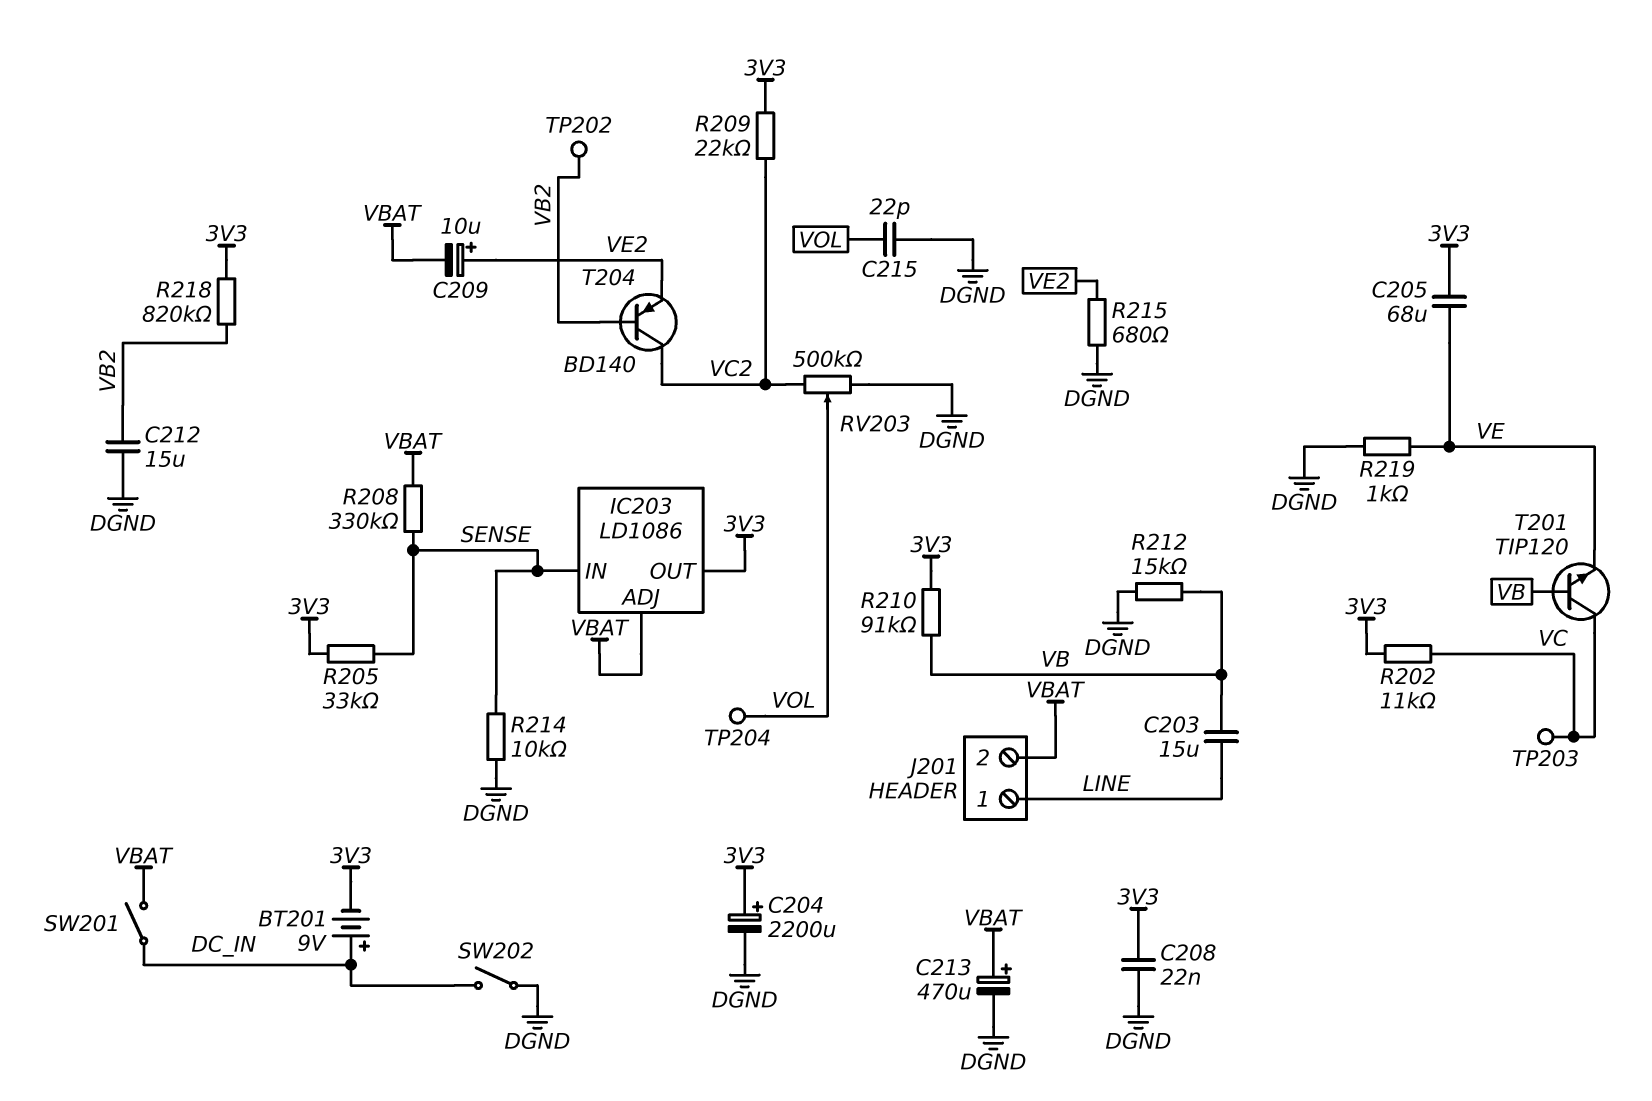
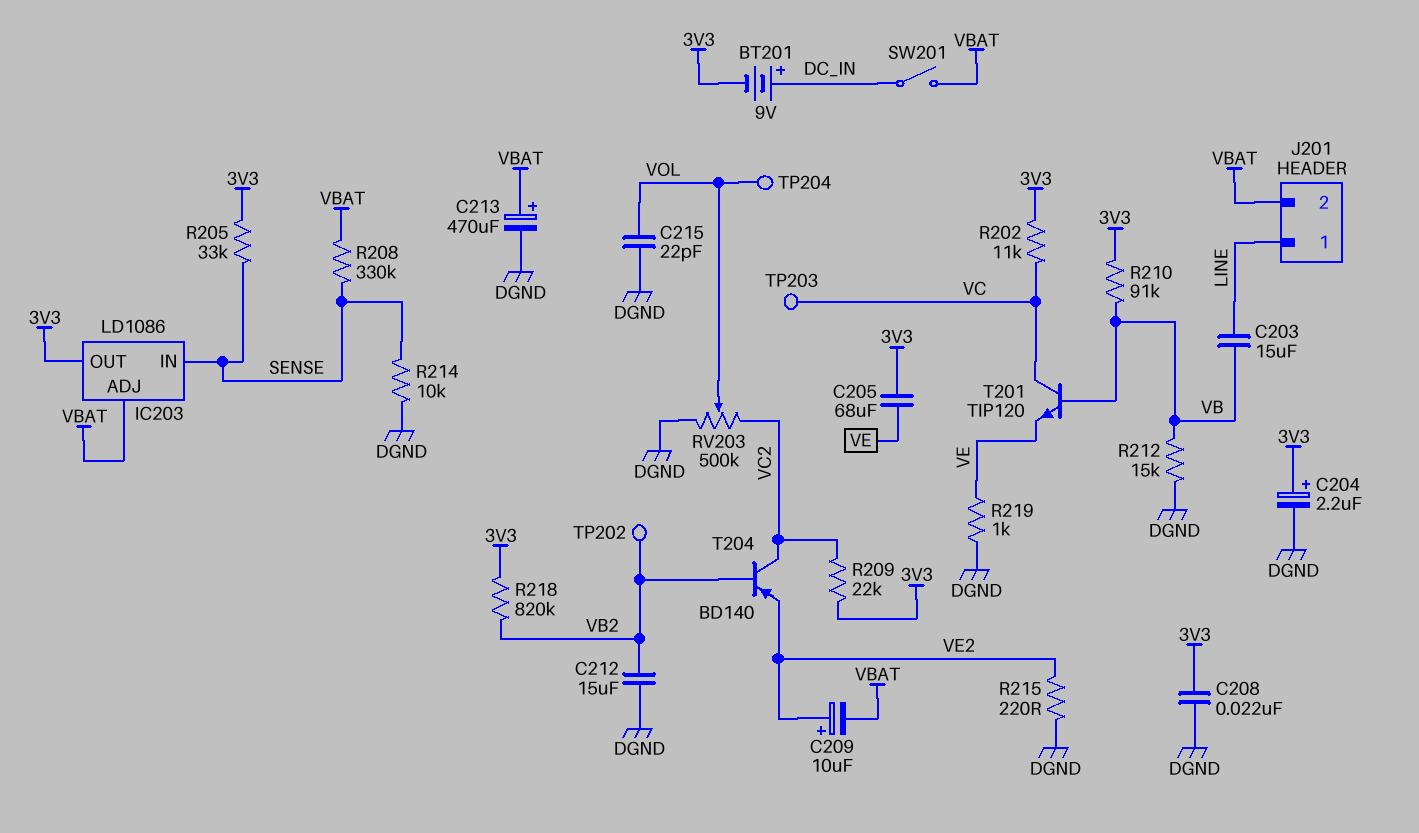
C204: 2200uF (plus 3V3, minus DGND) -> 2.2uF (plus 3V3, minus DGND)
R215: 680 (DGND, VE2) -> 220 (DGND, VE2)
SW202: switch (DC_IN, DGND) -> none

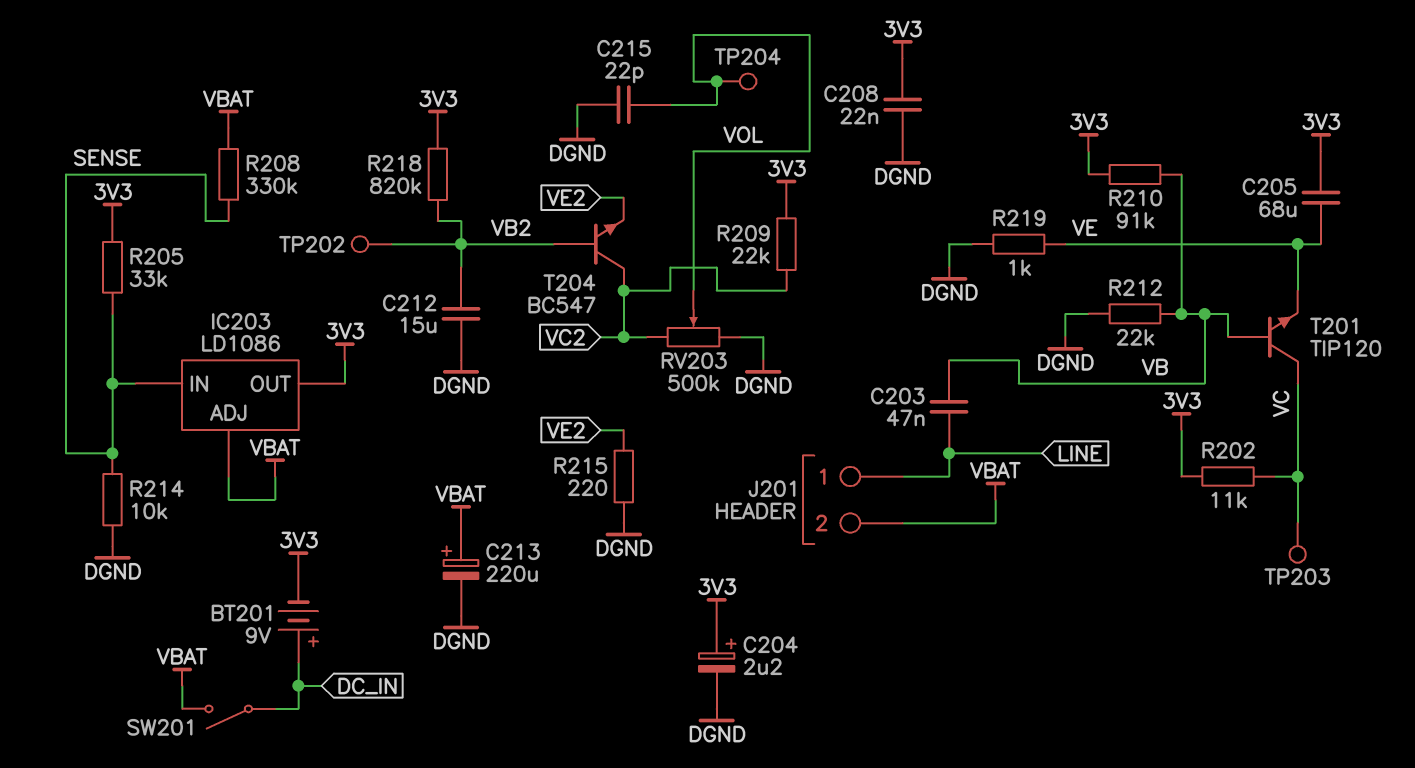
C203: 15uF (LINE, VB) -> 47nF (LINE, VB)
C209: 10uF (plus VE2, minus VBAT) -> none
C213: 470uF (plus VBAT, minus DGND) -> 220uF (plus VBAT, minus DGND)
R212: 15k (DGND, VB) -> 22k (DGND, VB)
T204: PNP BD140 (B VB2, C VC2, E VE2) -> NPN BC547 (B VB2, C VC2, E VE2)

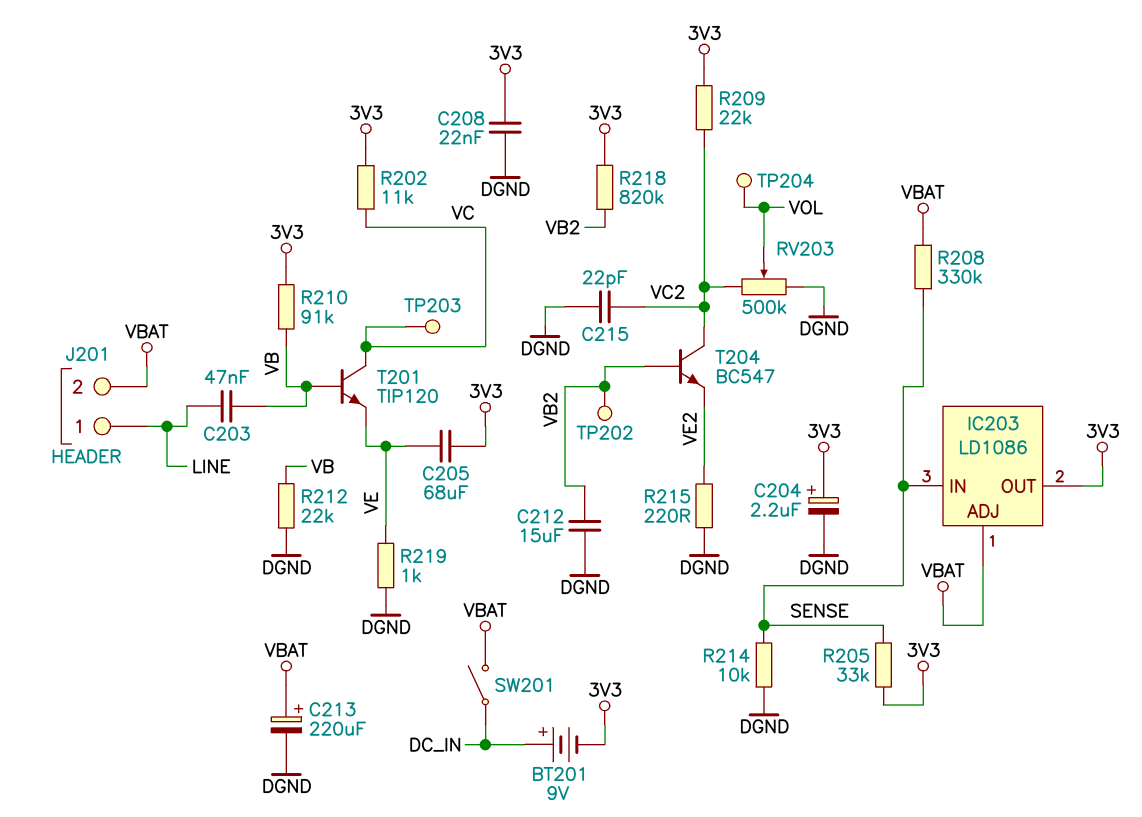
C215: 22pF (DGND, VOL) -> 22pF (DGND, VC2)

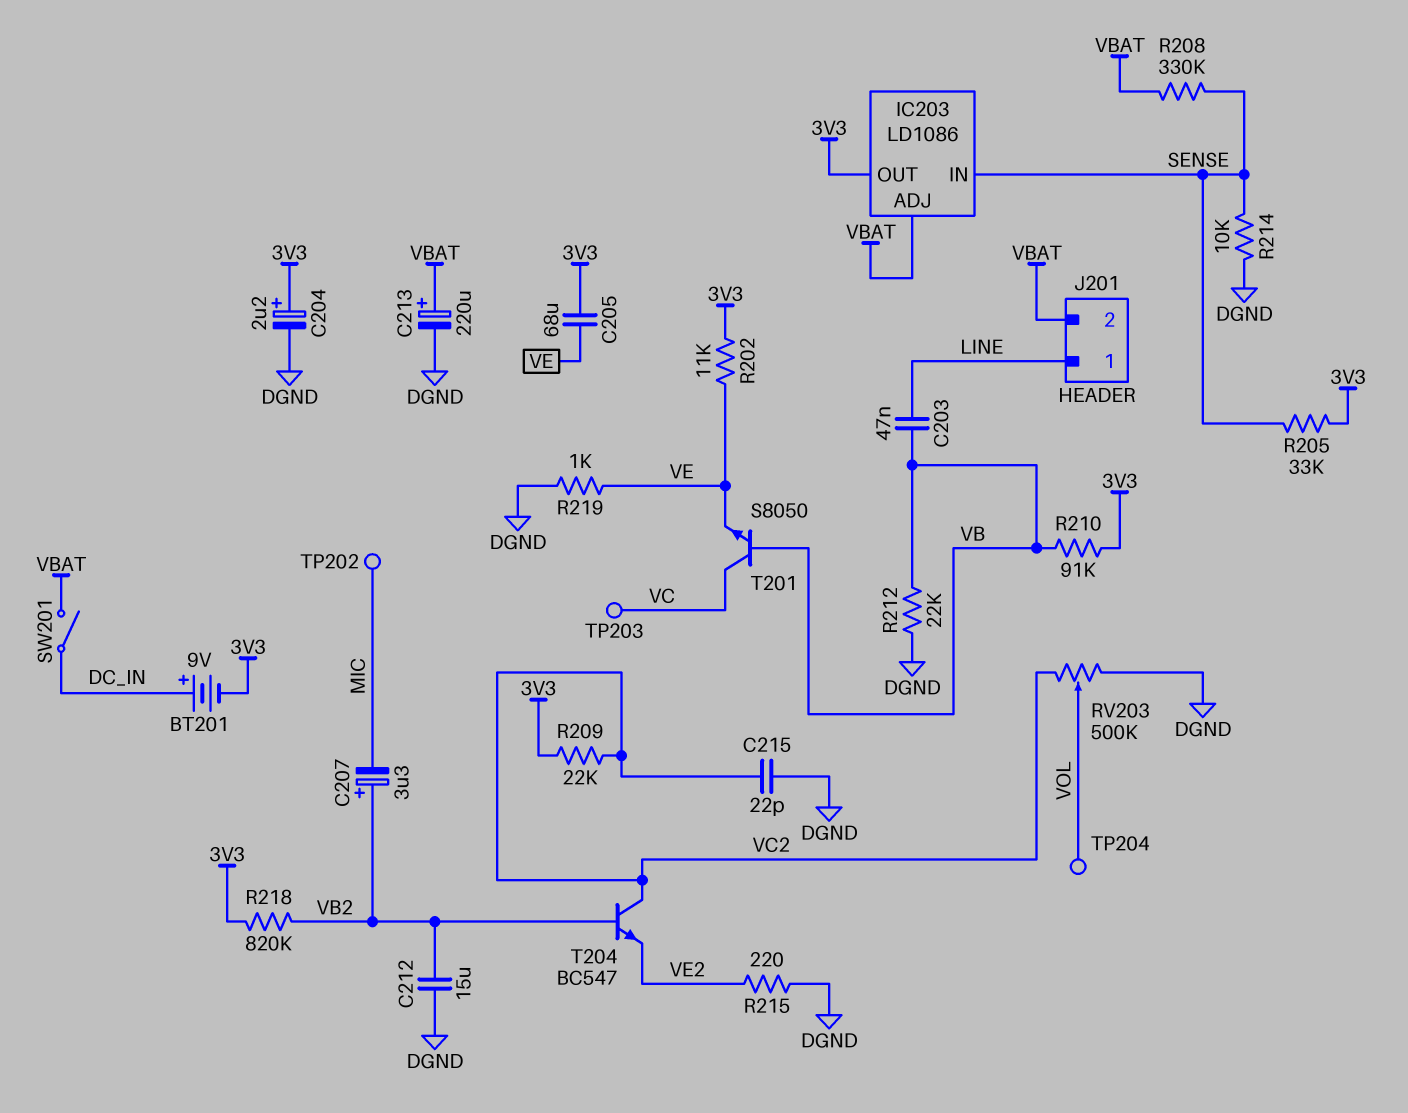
C207: none -> 3.3uF (plus VB2, minus MIC)
C208: 22nF (3V3, DGND) -> none
R202: 11k (3V3, VC) -> 11k (3V3, VE)
T201: NPN TIP120 (B VB, C VC, E VE) -> NPN S8050 (B VB, C VC, E VE)
TP202: test point (VB2) -> test point (MIC)

